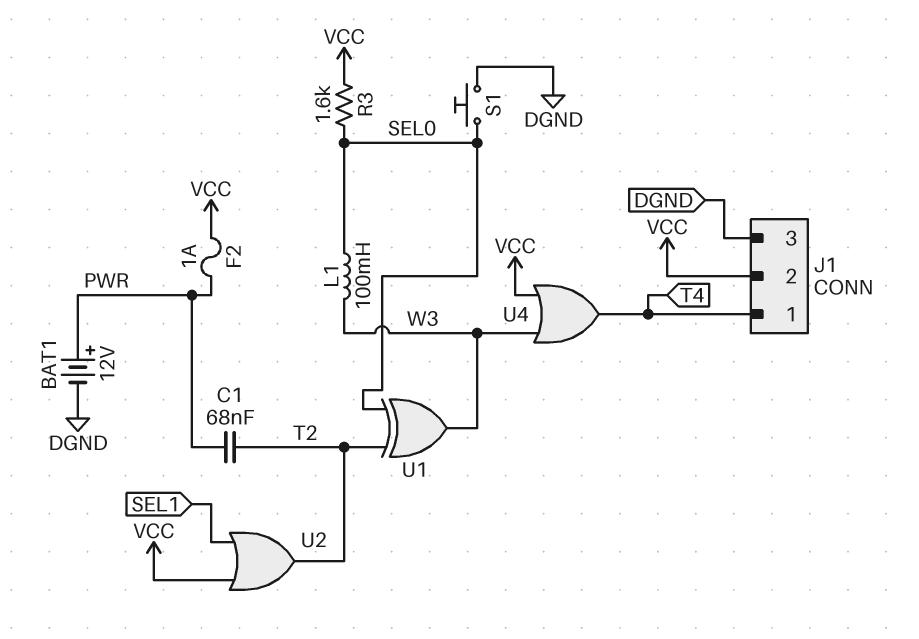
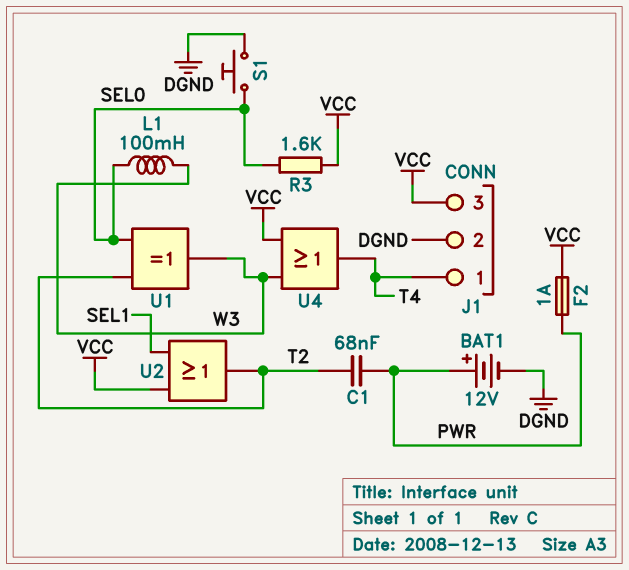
J1 pin 2: VCC -> DGND
J1 pin 3: DGND -> VCC

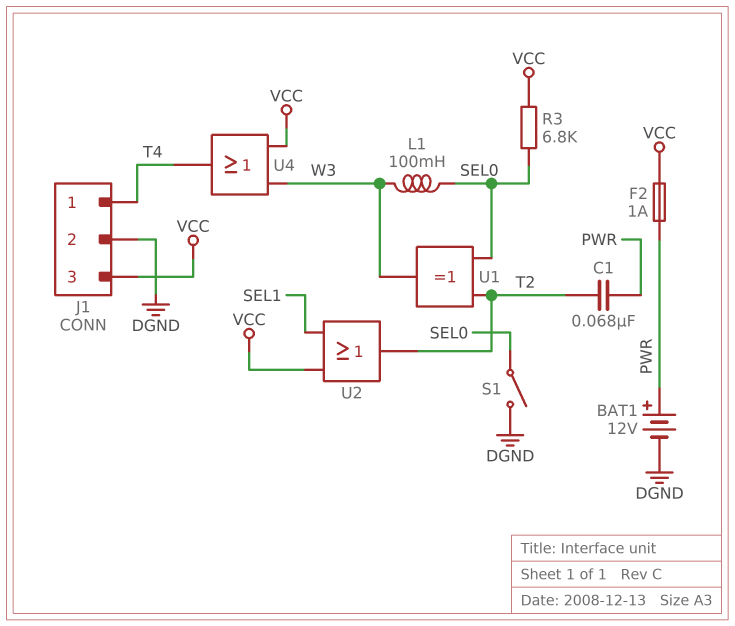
R3: 1.6k (SEL0, VCC) -> 6.8k (SEL0, VCC)
S1: button (DGND, SEL0) -> switch (DGND, SEL0)

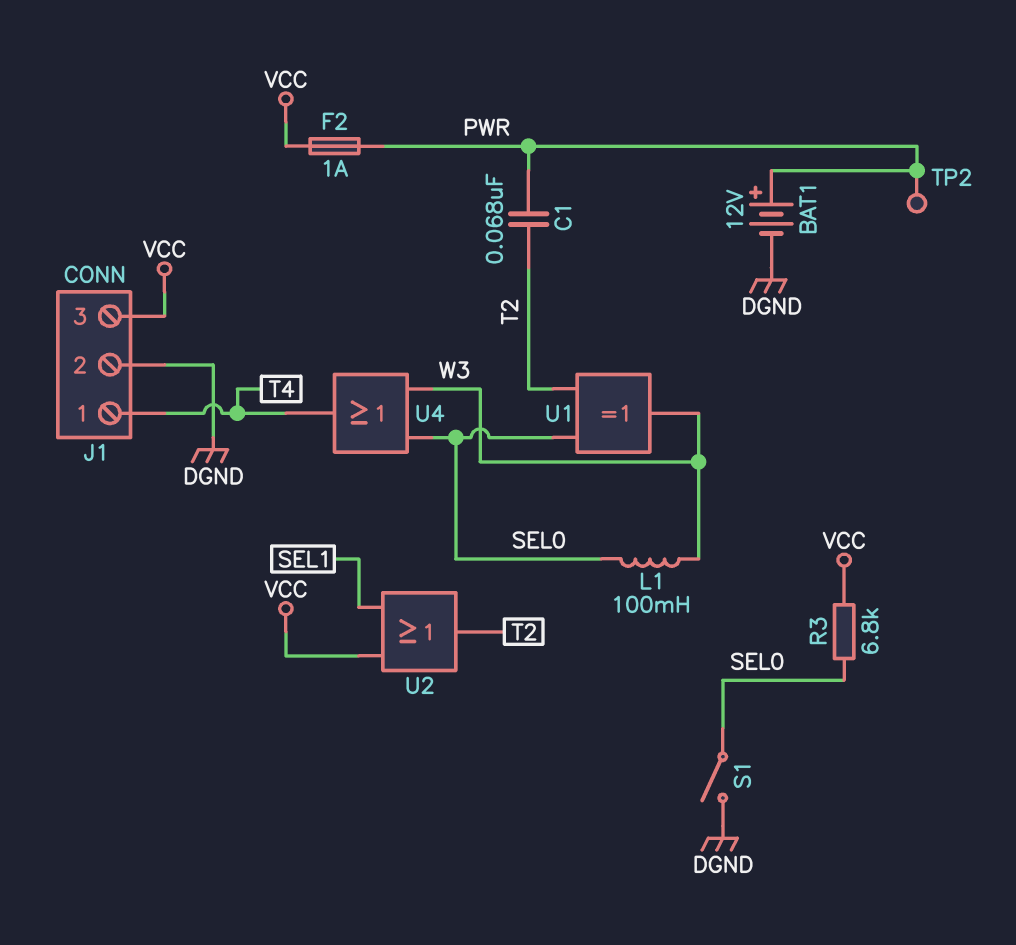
TP2: none -> test point (PWR)
U4: OR (in VCC, in W3, out T4) -> OR (in SEL0, in W3, out T4)

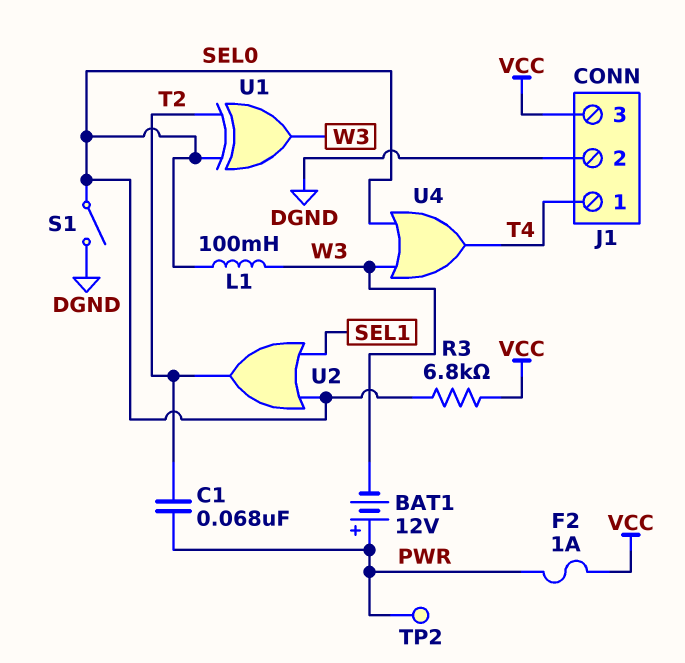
BAT1: 12V (plus PWR, minus DGND) -> 12V (plus PWR, minus W3)
U2: OR (in SEL1, in VCC, out T2) -> OR (in SEL0, in SEL1, out T2)

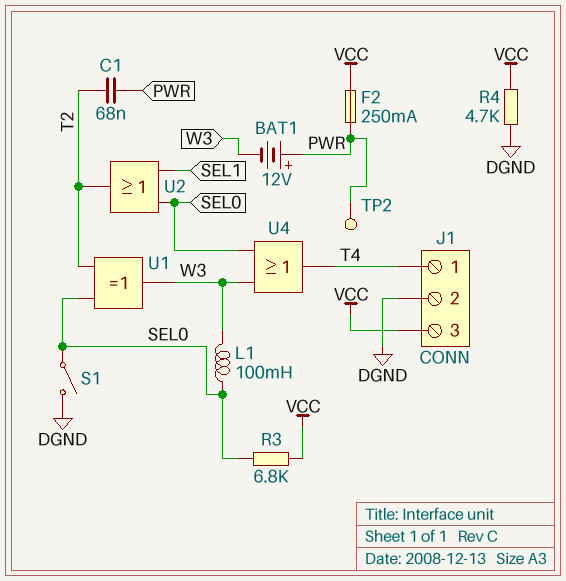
F2: 1A (PWR, VCC) -> 250mA (PWR, VCC)
R4: none -> 4.7k (DGND, VCC)

